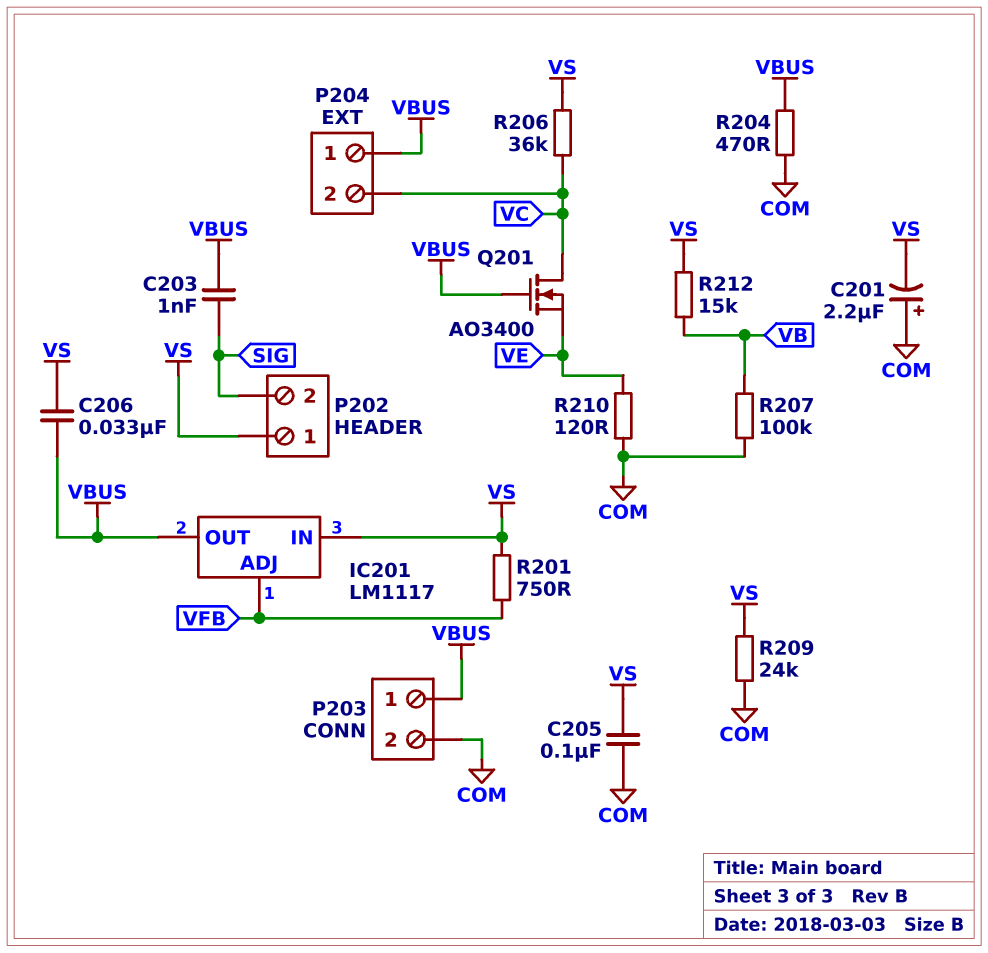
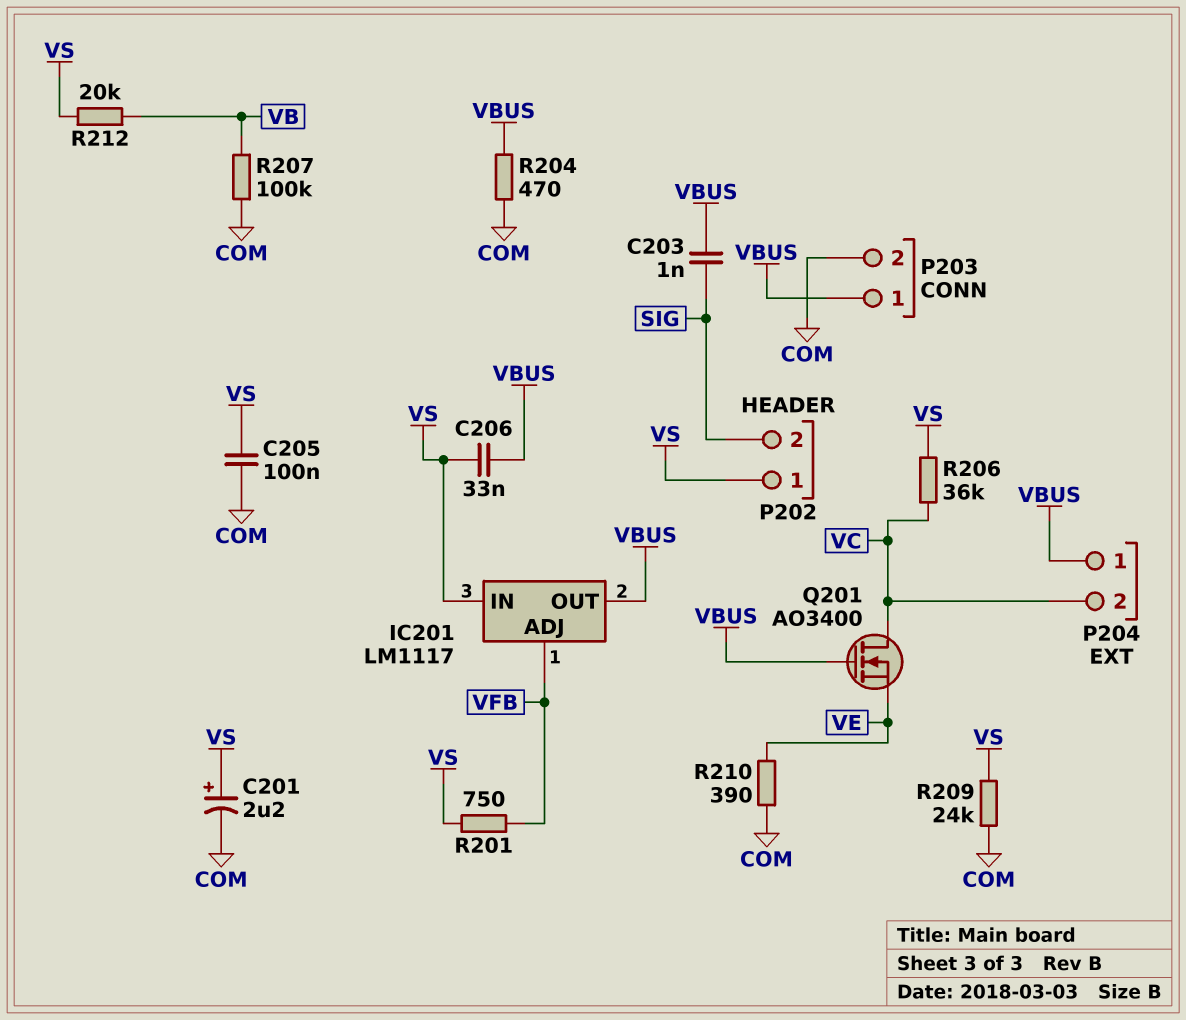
C201: 2.2uF (plus COM, minus VS) -> 2.2uF (plus VS, minus COM)
R210: 120 (COM, VE) -> 390 (COM, VE)
R212: 15k (VB, VS) -> 20k (VB, VS)

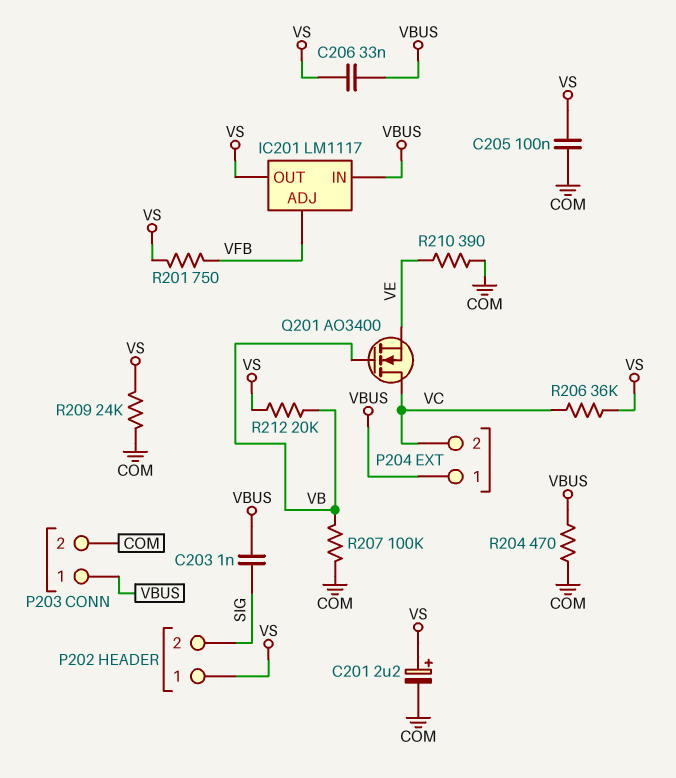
IC201 pin IN: VS -> VBUS
IC201 pin OUT: VBUS -> VS
Q201: NMOS AO3400 (G VBUS, D VC, S VE) -> NMOS AO3400 (G VB, D VC, S VE)

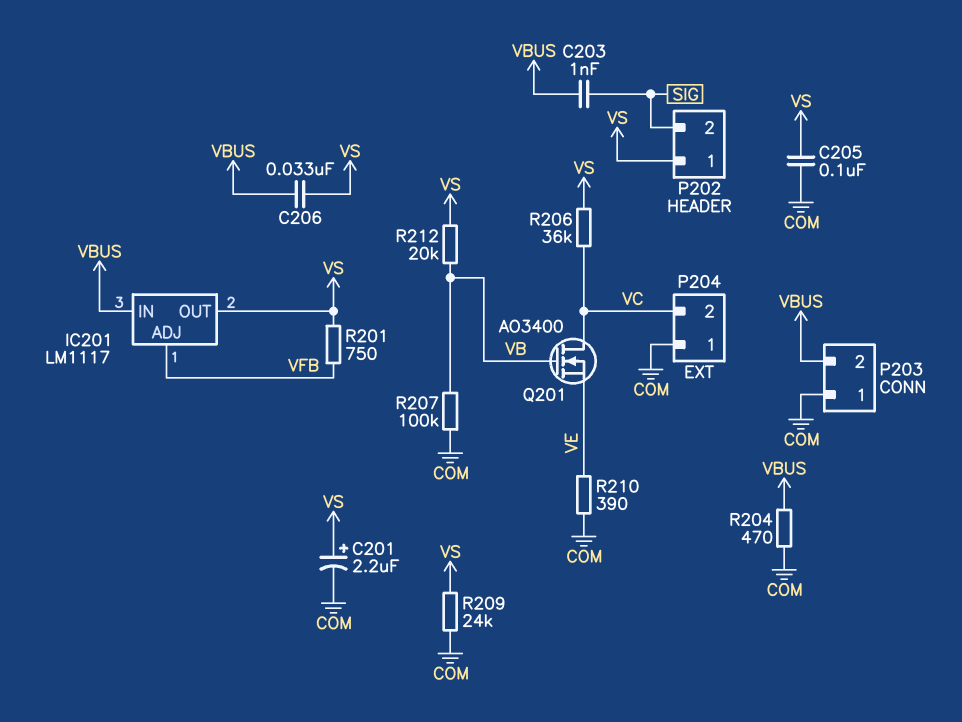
P203 pin 1: VBUS -> COM
P203 pin 2: COM -> VBUS
P204 pin 1: VBUS -> COM

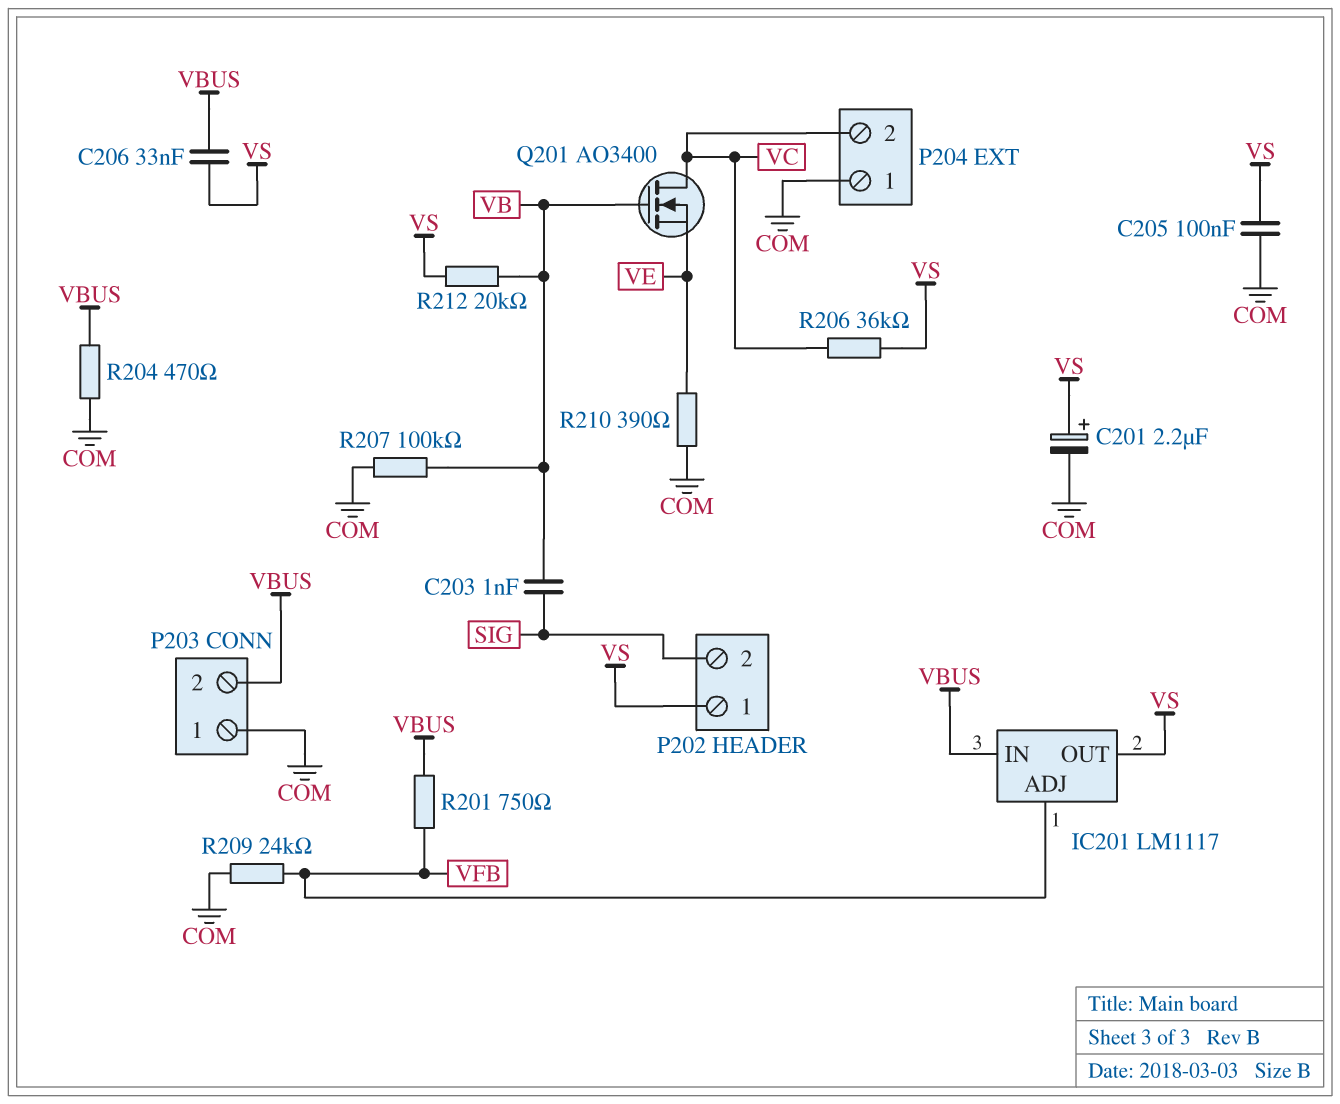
C203: 1nF (SIG, VBUS) -> 1nF (SIG, VB)
R201: 750 (VFB, VS) -> 750 (VBUS, VFB)
R209: 24k (COM, VS) -> 24k (COM, VFB)

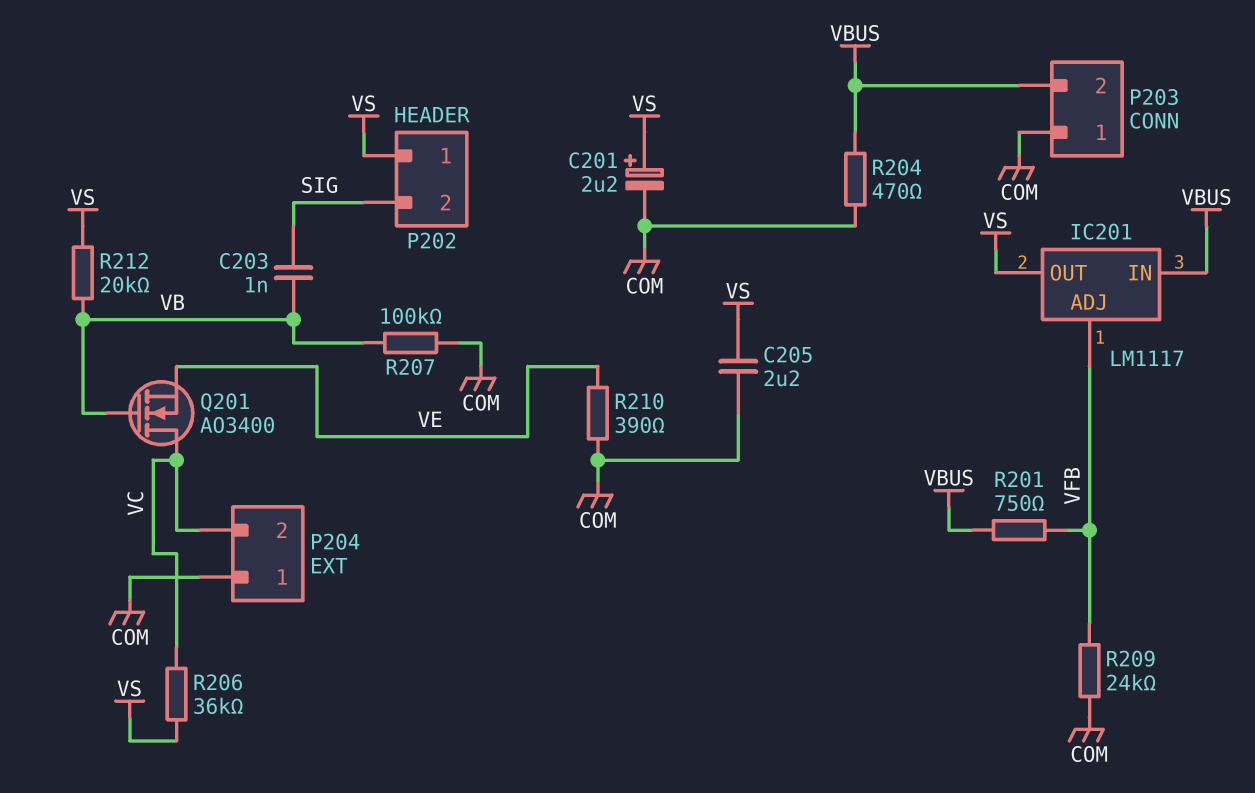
C205: 100nF (COM, VS) -> 2.2uF (COM, VS)
C206: 33nF (VBUS, VS) -> none

